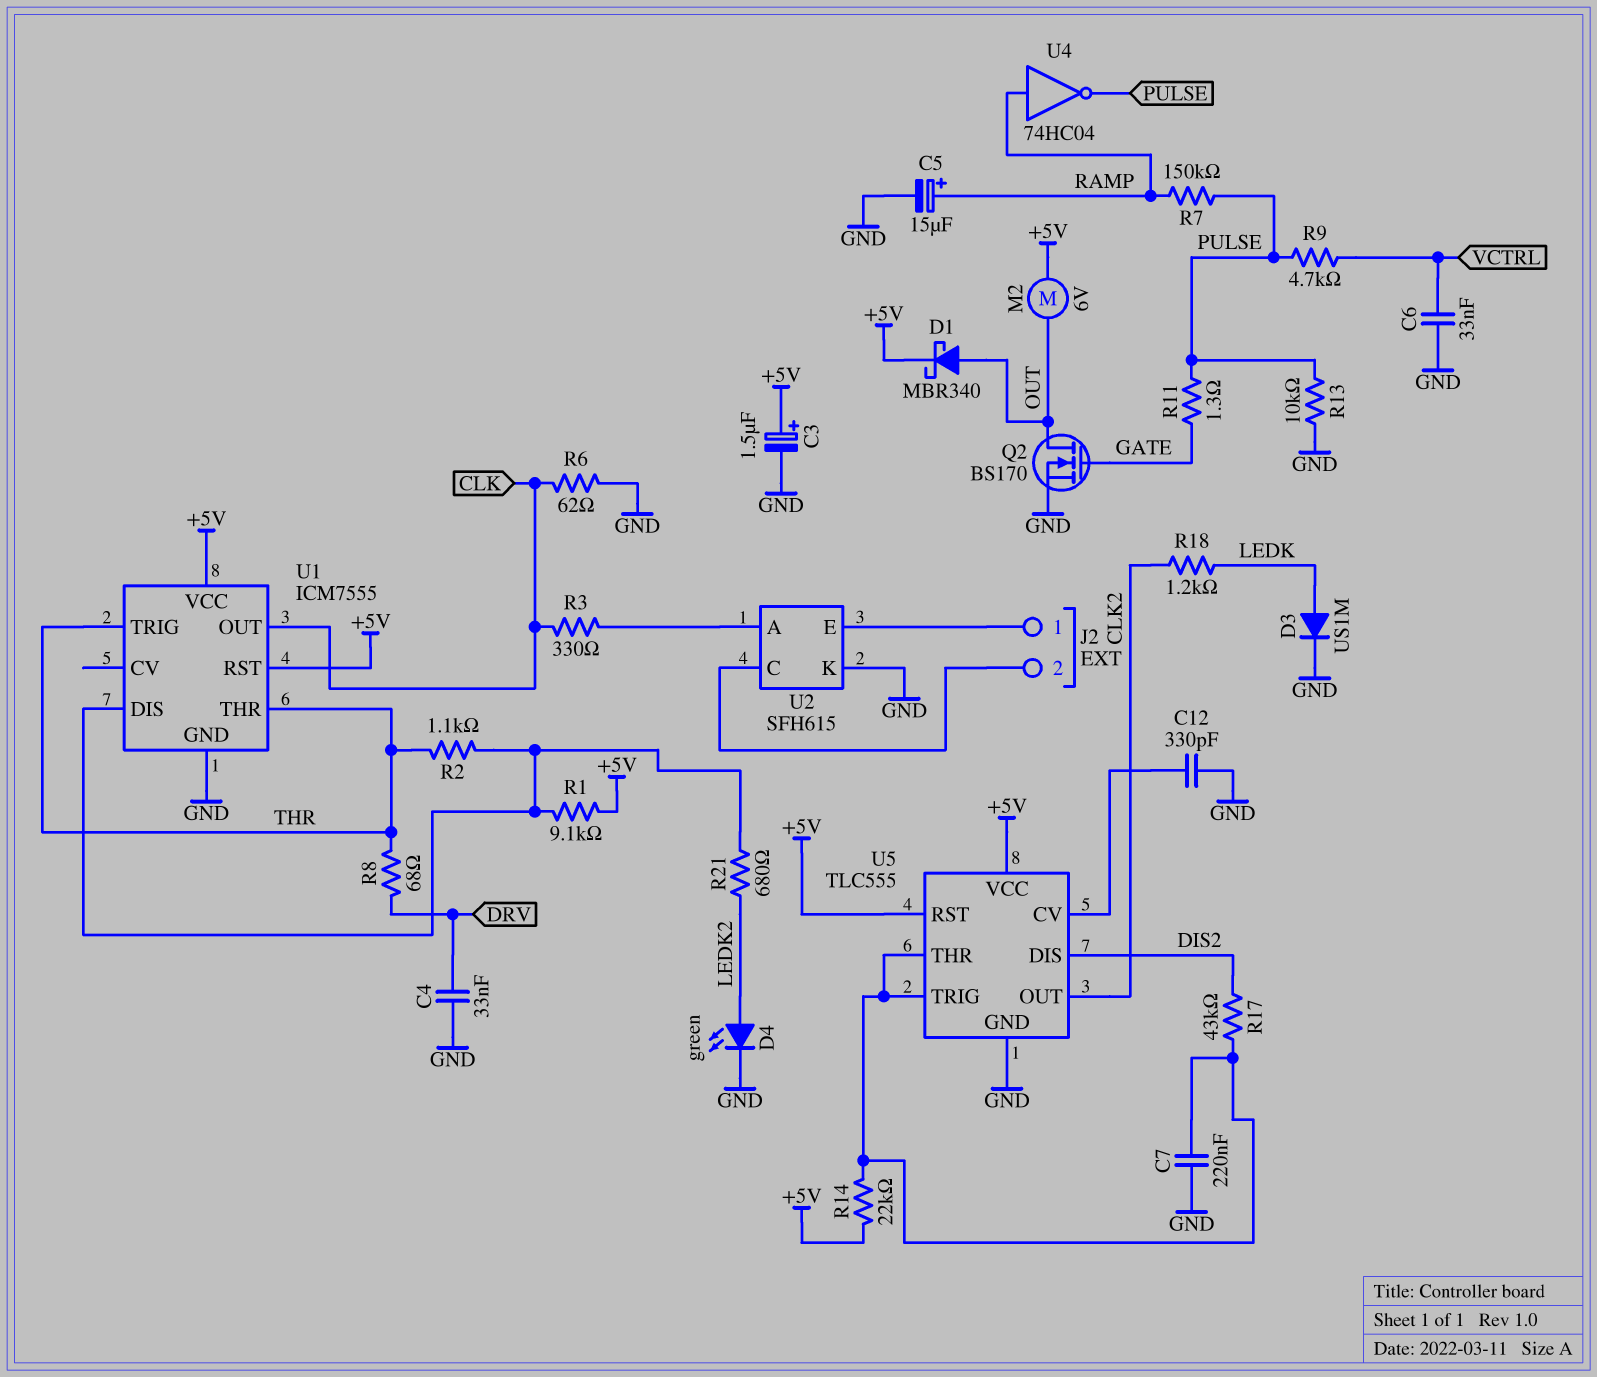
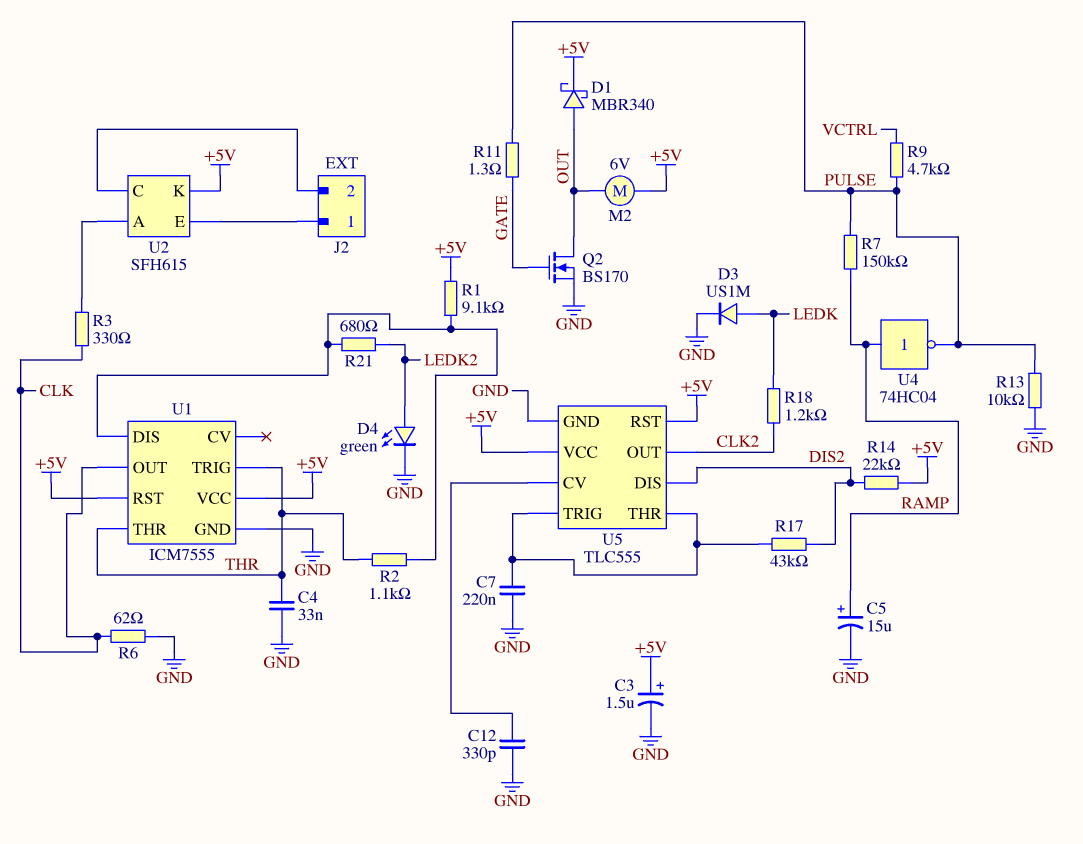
C4: 33nF (DRV, GND) -> 33nF (GND, THR)
C6: 33nF (GND, VCTRL) -> none
R8: 68 (DRV, THR) -> none
R14: 22k (+5V, U5/THR) -> 22k (+5V, DIS2)
U2 pin K: GND -> +5V

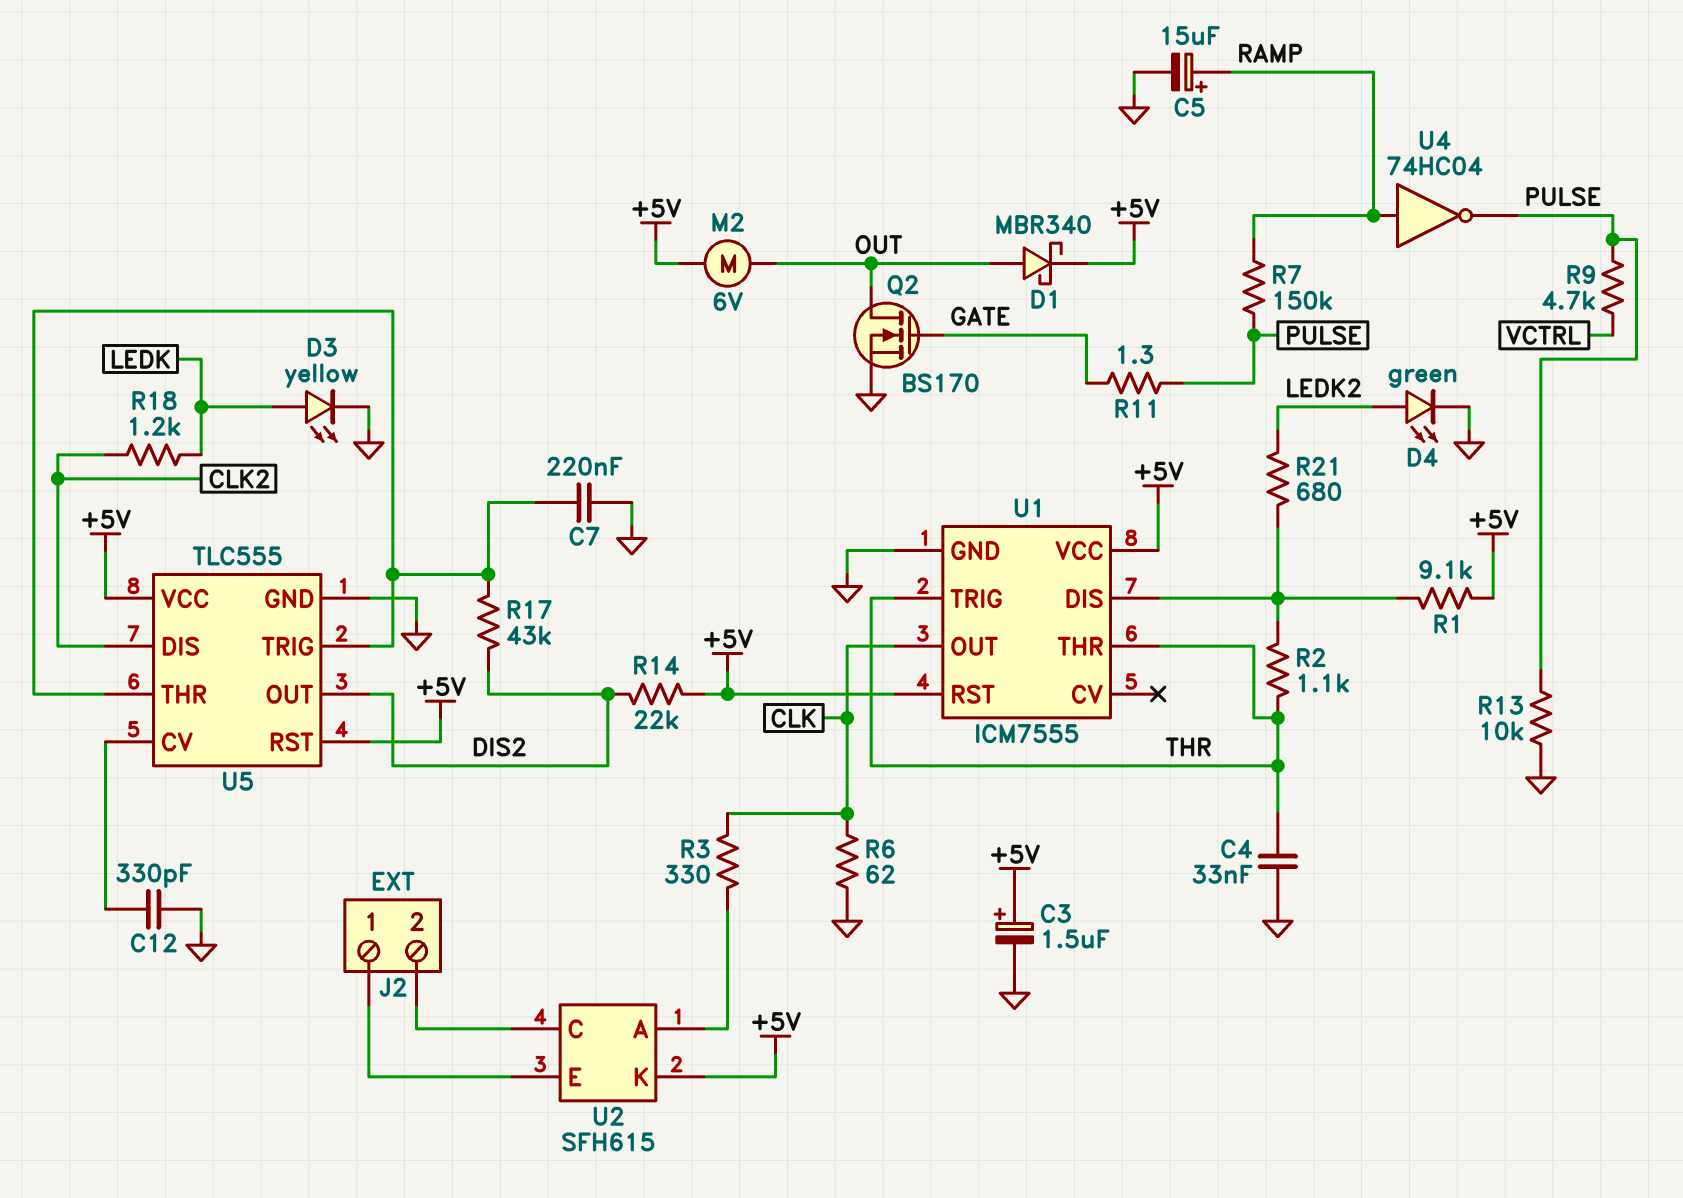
D3: diode US1M (A LEDK, K GND) -> LED yellow (A LEDK, K GND)
U5 pin DIS: DIS2 -> CLK2
U5 pin OUT: CLK2 -> DIS2

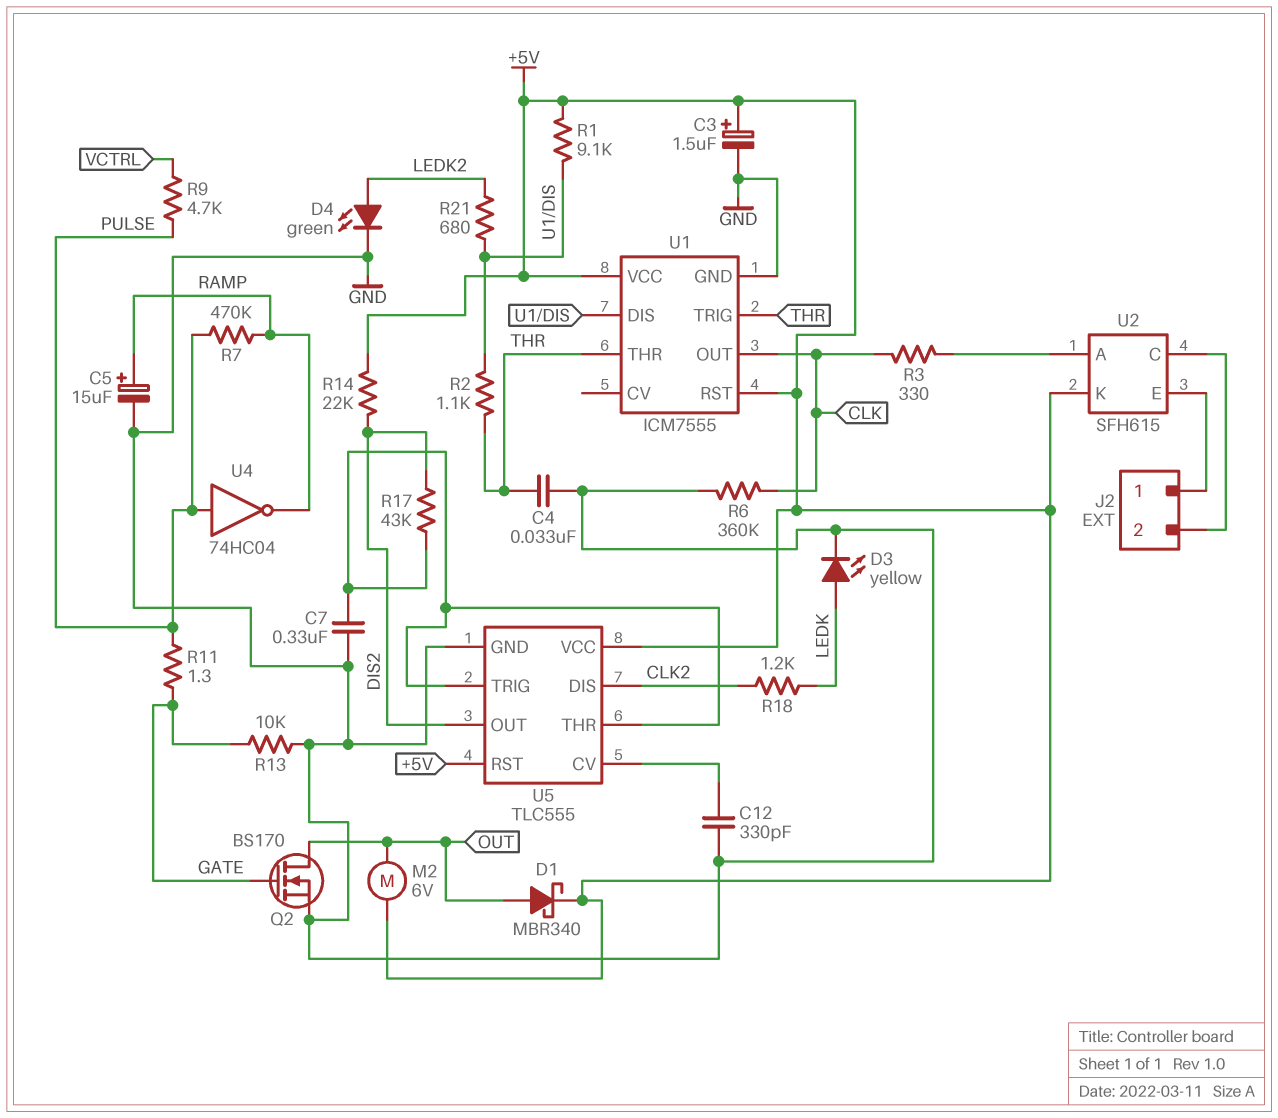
C7: 220nF (GND, U5/THR) -> 330nF (GND, U5/THR)
R6: 62 (CLK, GND) -> 360k (CLK, GND)
R7: 150k (PULSE, RAMP) -> 470k (PULSE, RAMP)
R13: 10k (GND, PULSE) -> 10k (GATE, GND)
U4: NOT 74HC04 (in RAMP, out PULSE) -> NOT 74HC04 (in PULSE, out RAMP)

